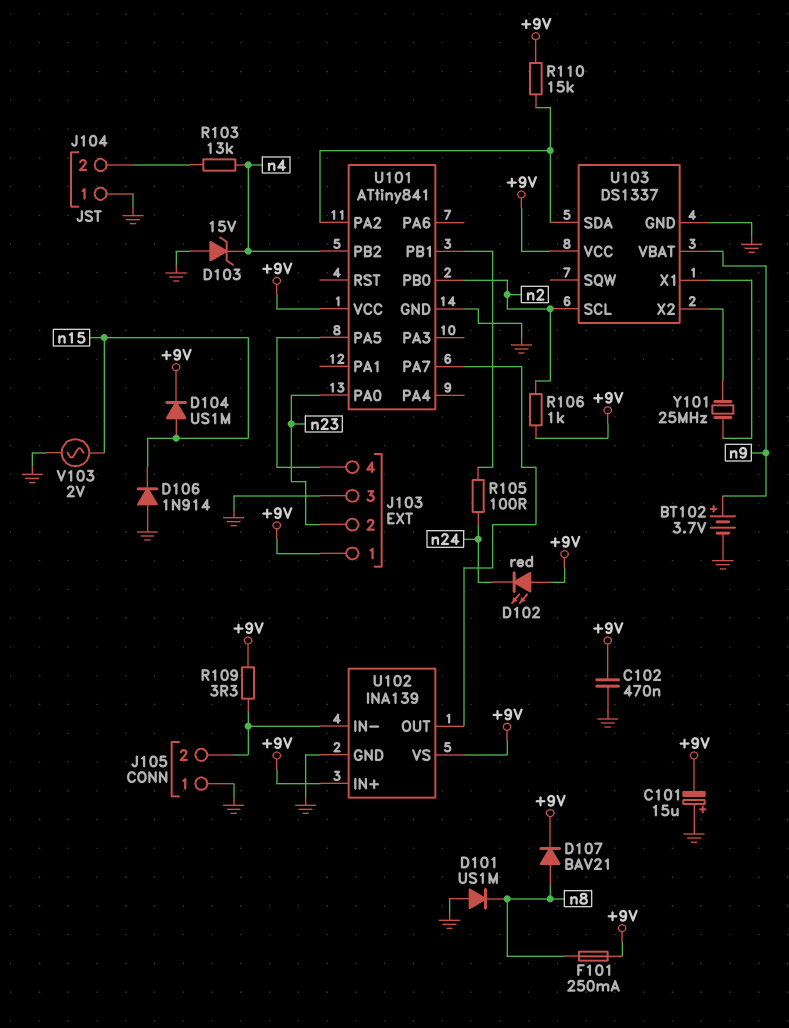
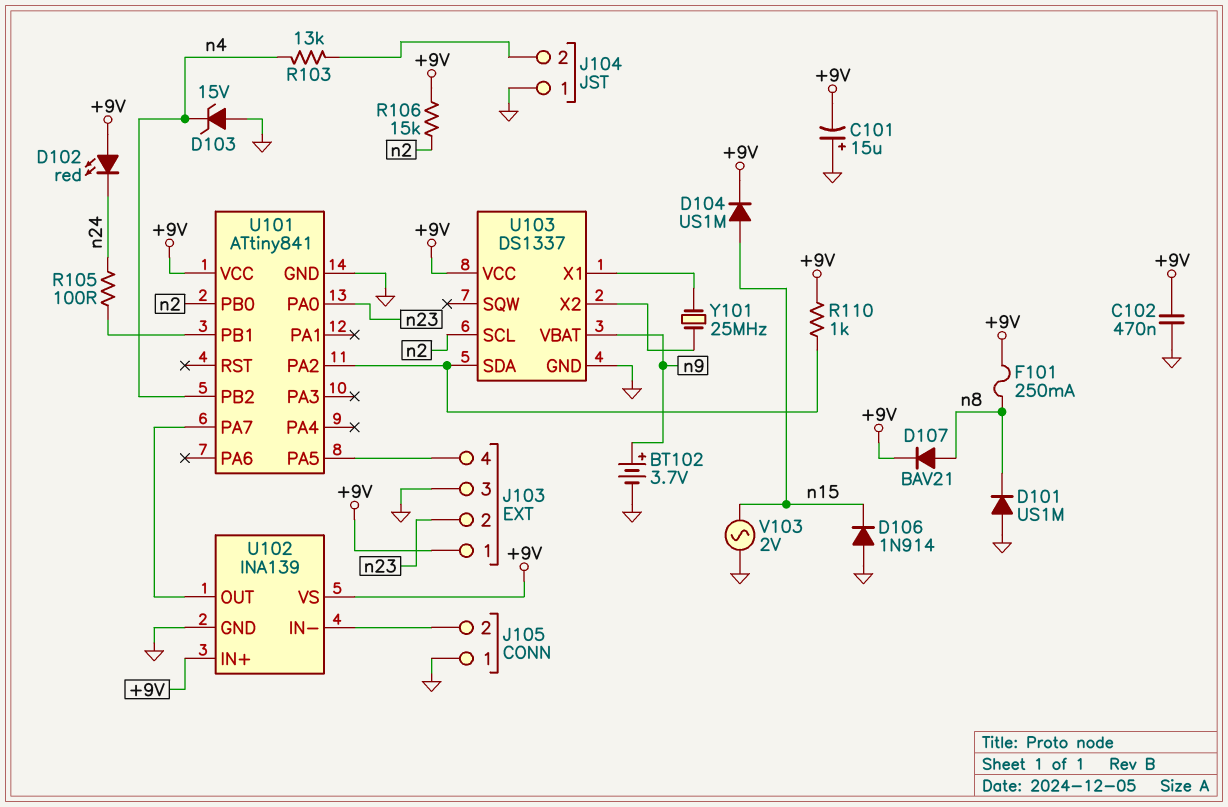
R106: 1k (+9V, n2) -> 15k (+9V, n2)
R109: 3.3 (+9V, J105/2) -> none
R110: 15k (+9V, U101/PA2) -> 1k (+9V, U101/PA2)

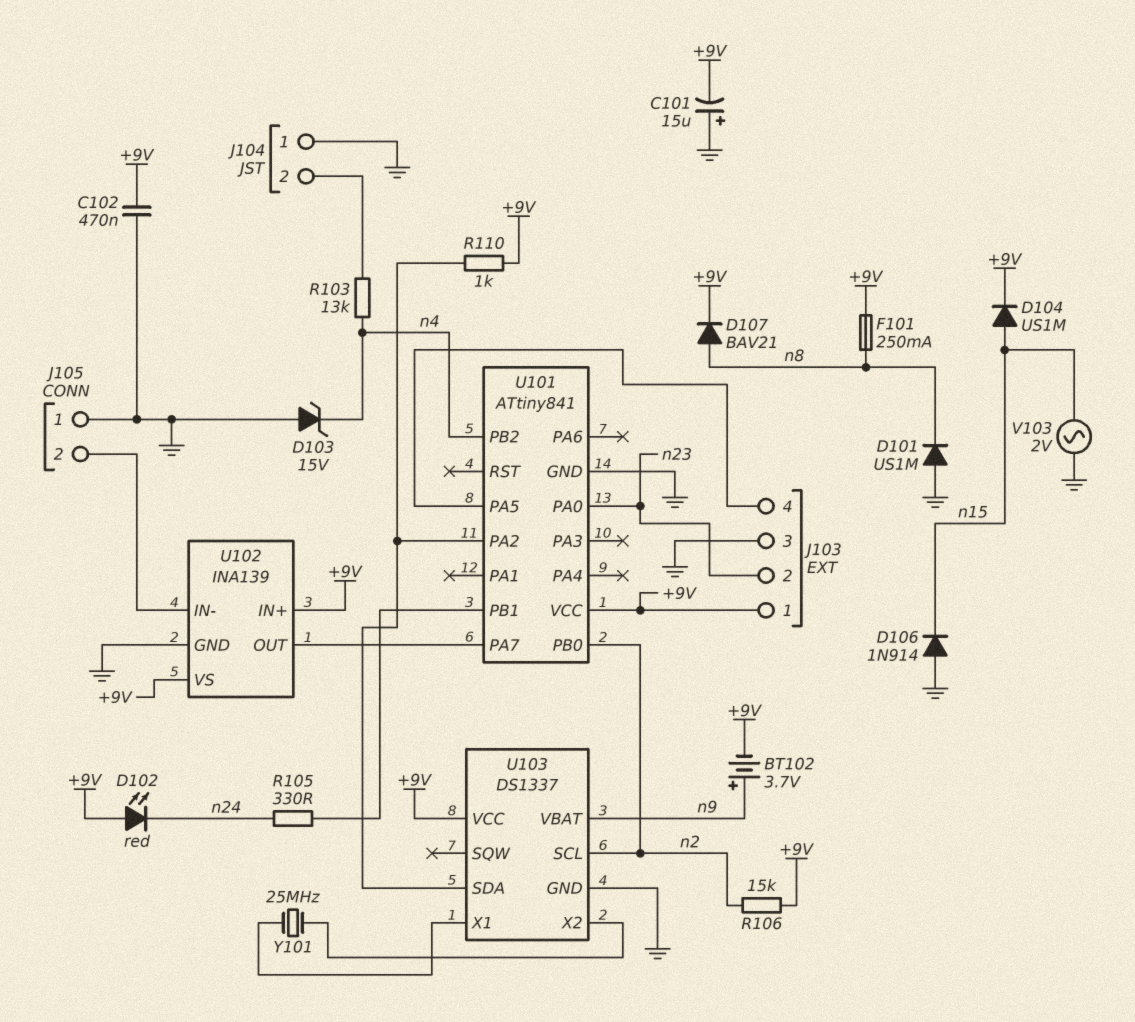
BT102: 3.7V (plus n9, minus GND) -> 3.7V (plus n9, minus +9V)
R105: 100 (U101/PB1, n24) -> 330 (U101/PB1, n24)

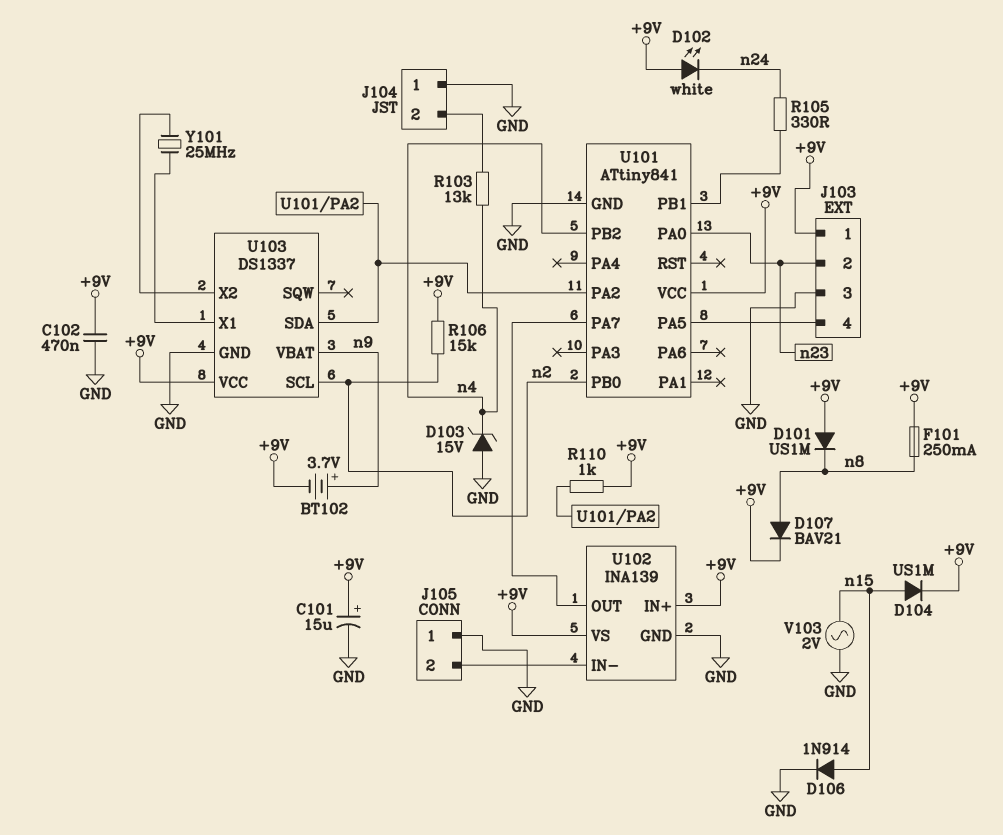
C101: 15uF (plus GND, minus +9V) -> 15uF (plus +9V, minus GND)
D101: diode US1M (A GND, K n8) -> diode US1M (A +9V, K n8)
D102: LED red (A +9V, K n24) -> LED white (A +9V, K n24)
D106: diode 1N914 (A GND, K n15) -> diode 1N914 (A n15, K GND)

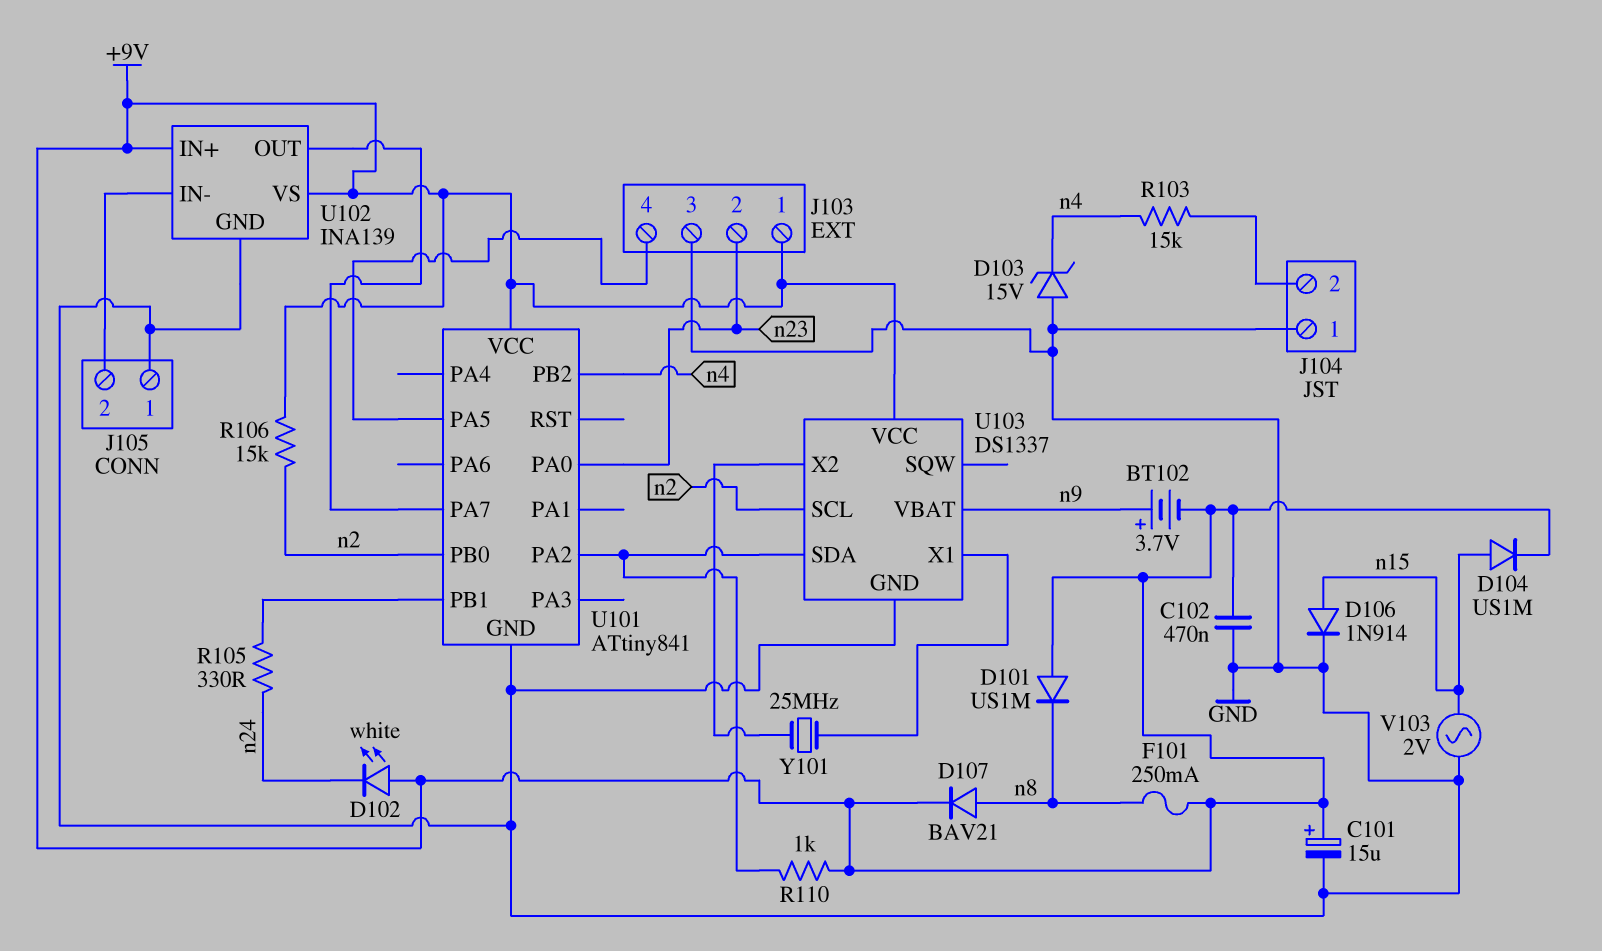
R103: 13k (J104/2, n4) -> 15k (J104/2, n4)

